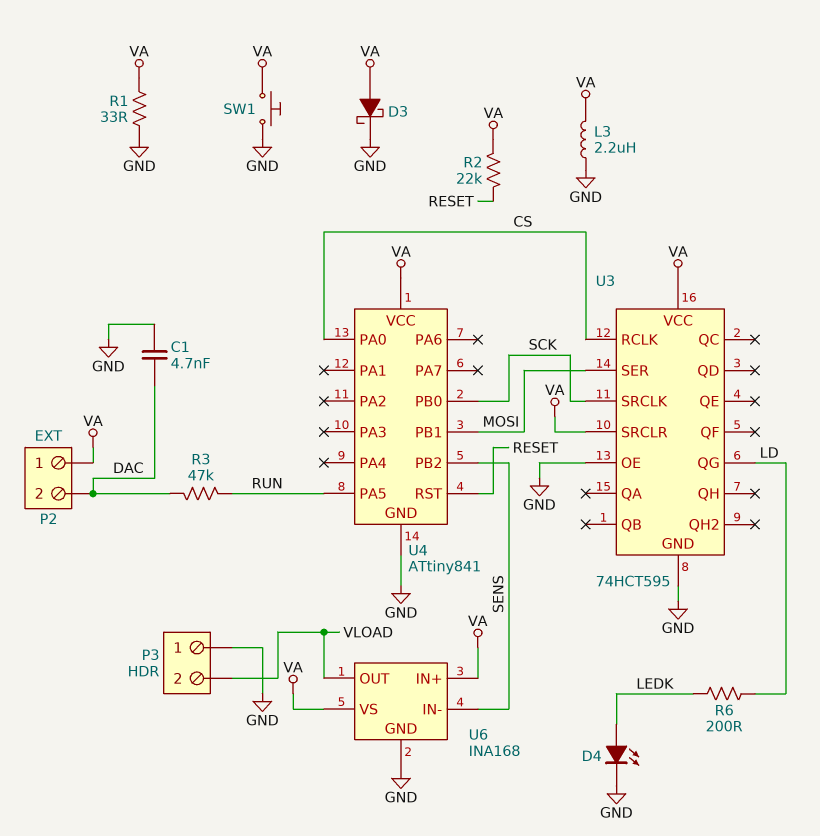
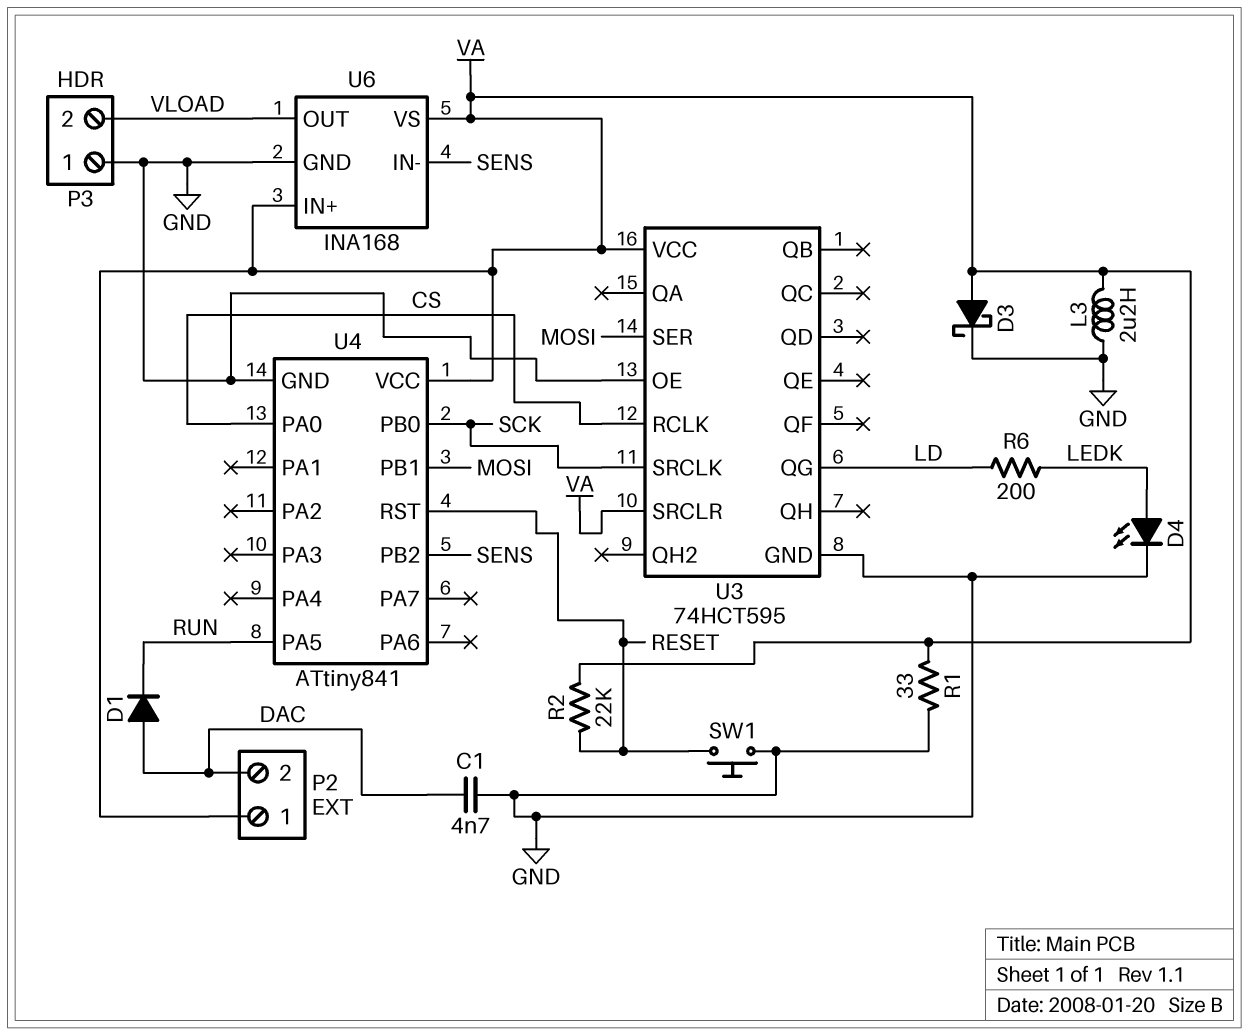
D1: none -> diode (A DAC, K RUN)
R3: 47k (DAC, RUN) -> none
SW1: button (GND, VA) -> button (GND, RESET)

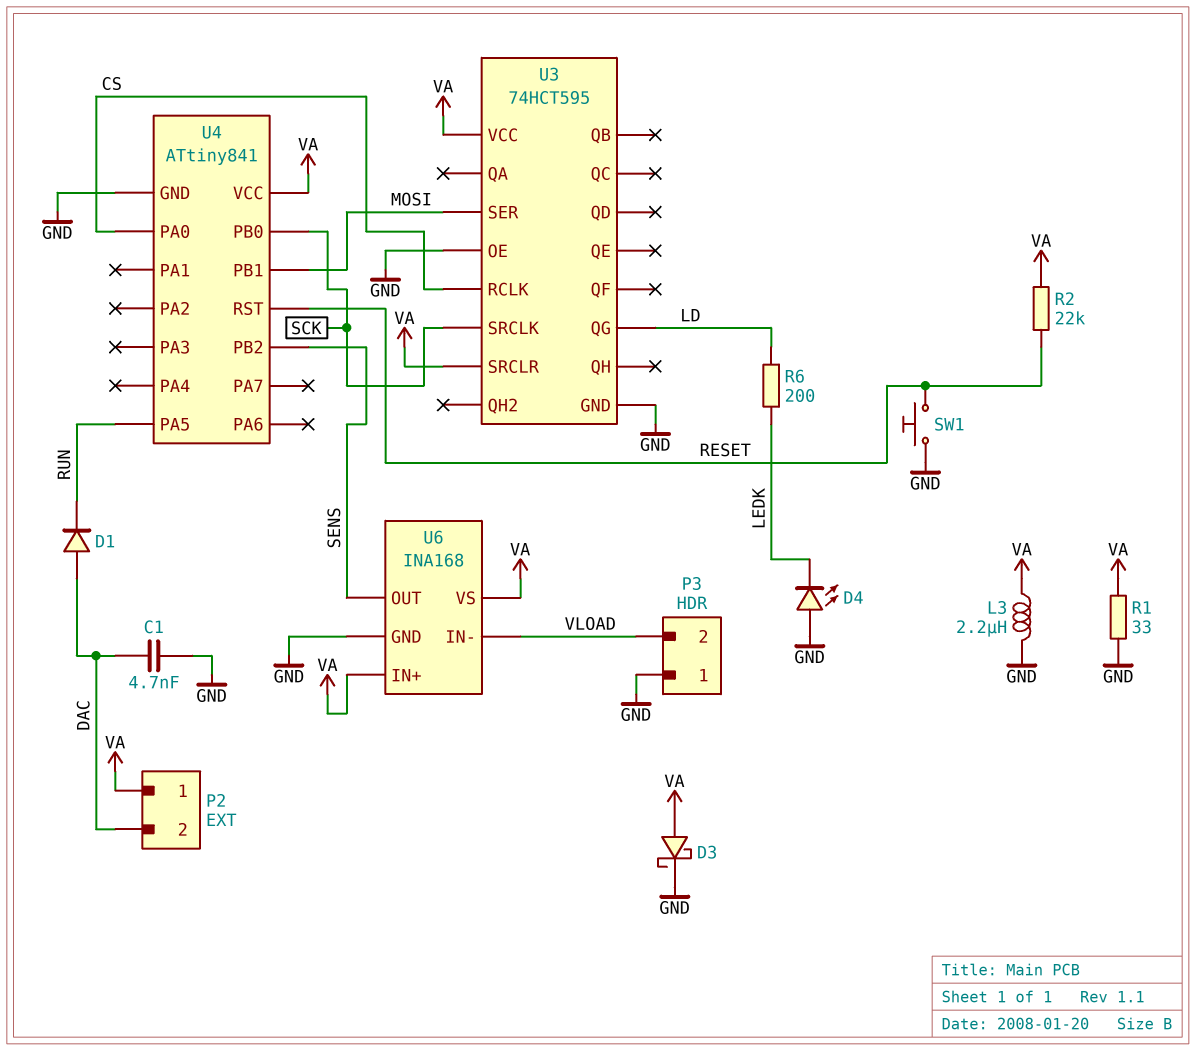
D4: LED (A LEDK, K GND) -> LED (A GND, K LEDK)
U6 pin IN-: SENS -> VLOAD
U6 pin OUT: VLOAD -> SENS

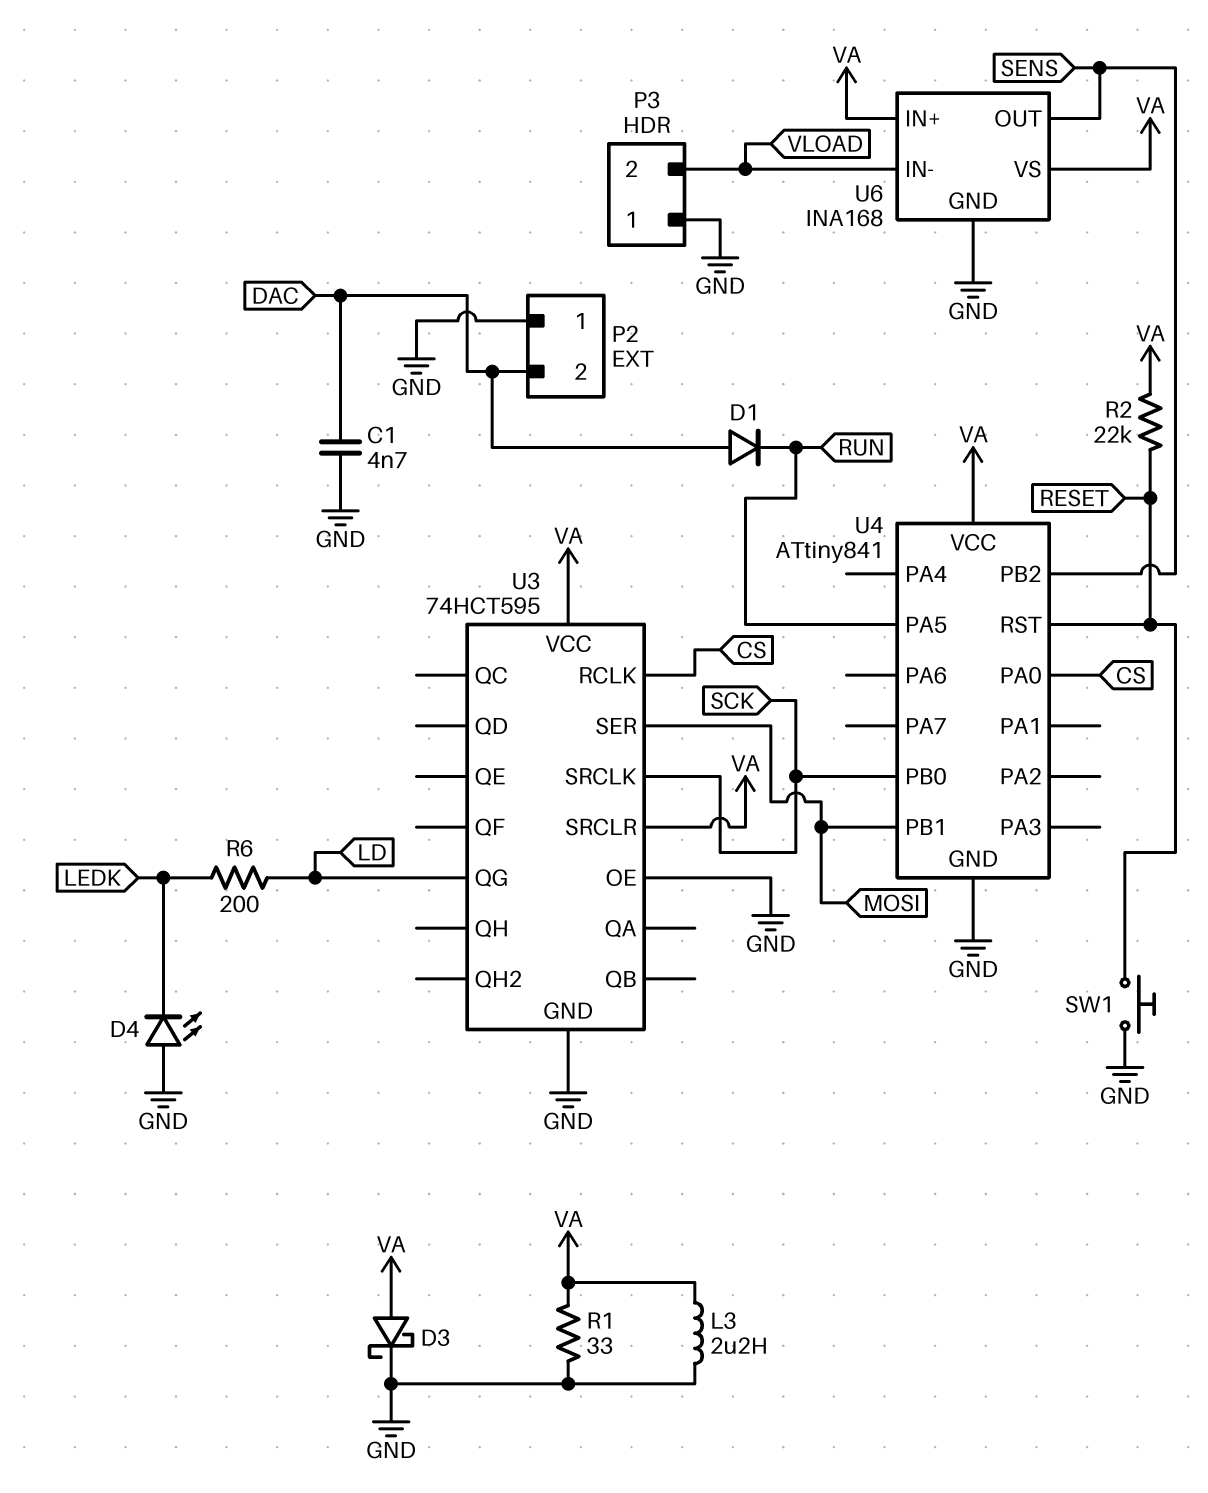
P2 pin 1: VA -> GND

